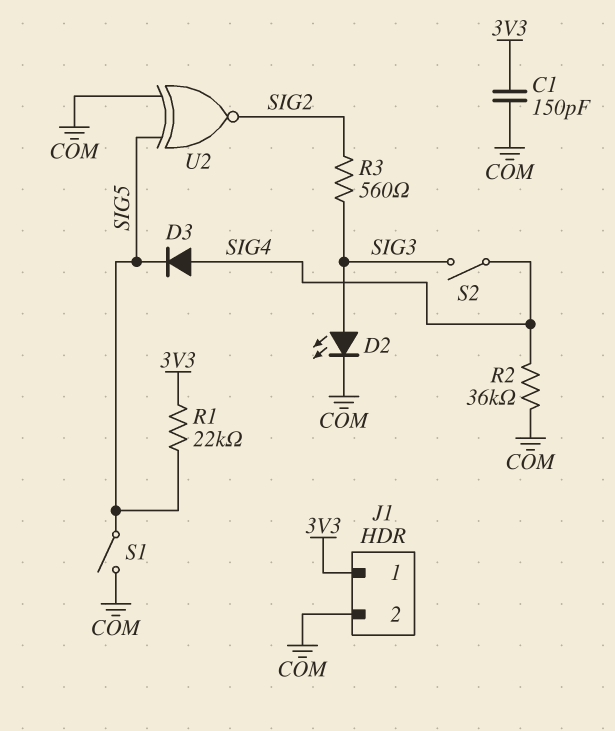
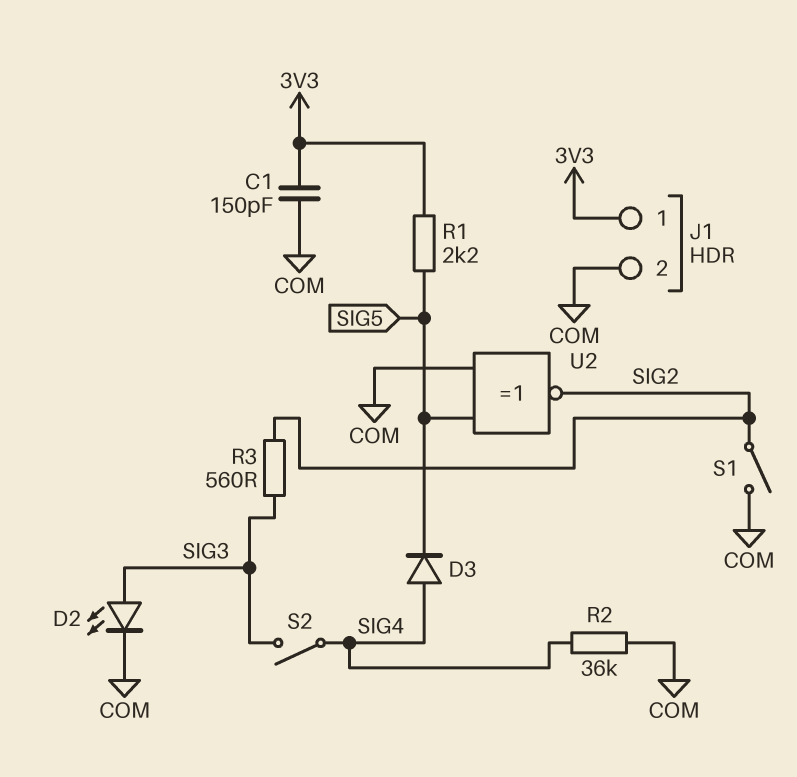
R1: 22k (3V3, SIG5) -> 2.2k (3V3, SIG5)
S1: switch (COM, SIG5) -> switch (COM, SIG2)

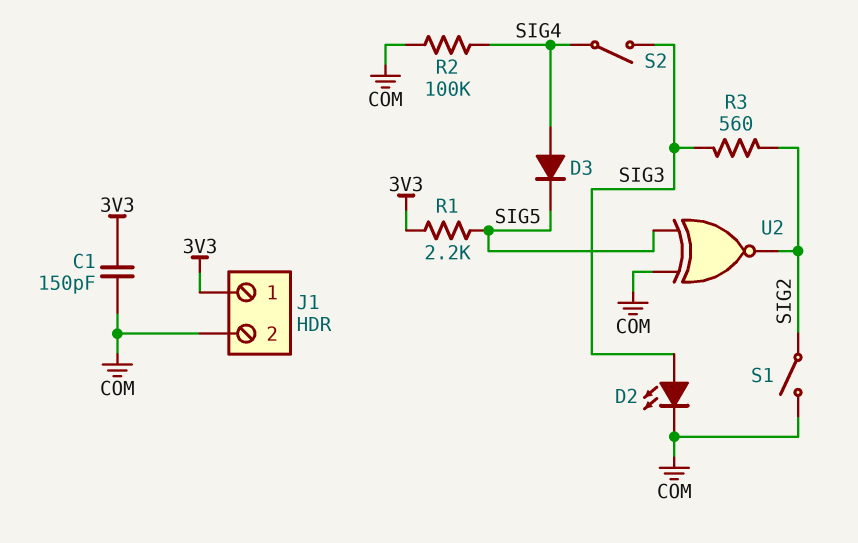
R2: 36k (COM, SIG4) -> 100k (COM, SIG4)

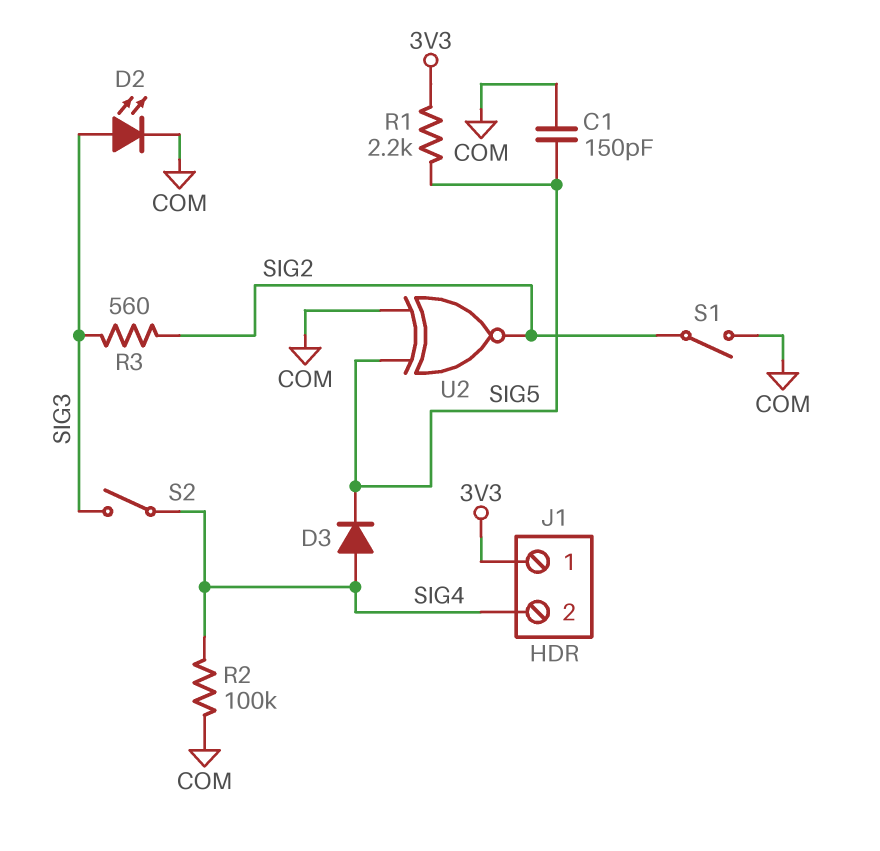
C1: 150pF (3V3, COM) -> 150pF (COM, SIG5)
J1 pin 2: COM -> SIG4

